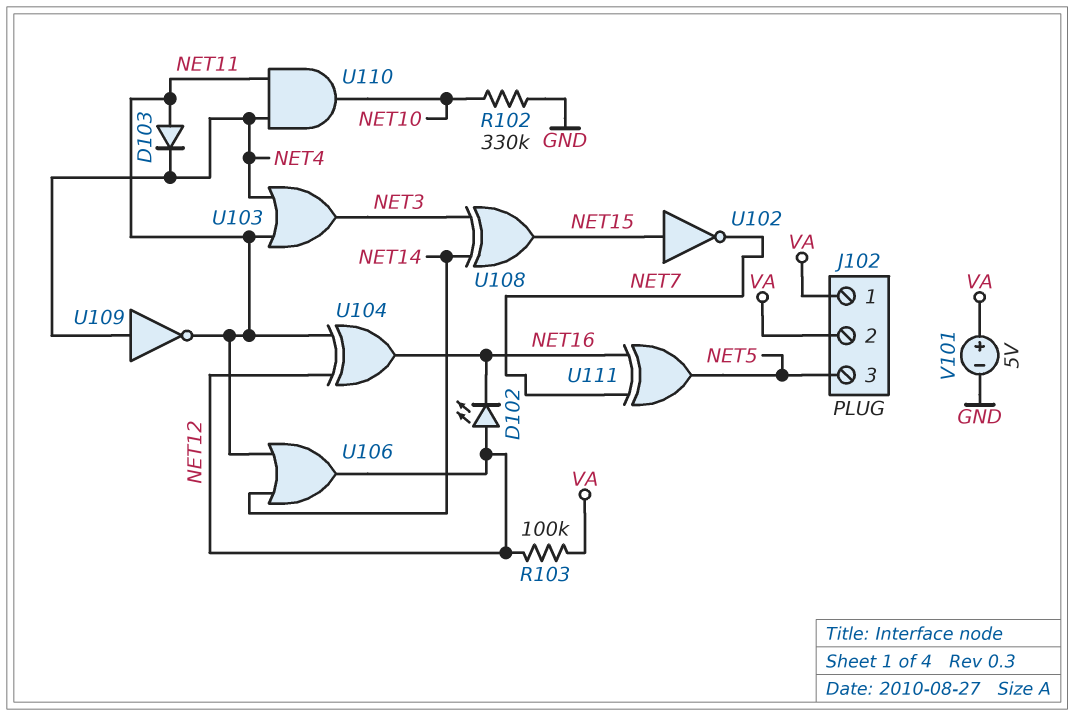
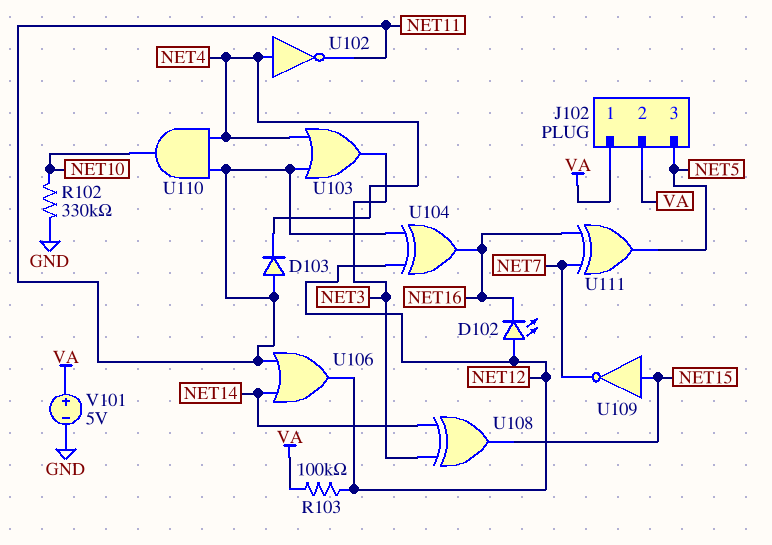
U102: NOT (in NET15, out NET7) -> NOT (in NET4, out NET11)
U109: NOT (in NET4, out NET11) -> NOT (in NET15, out NET7)

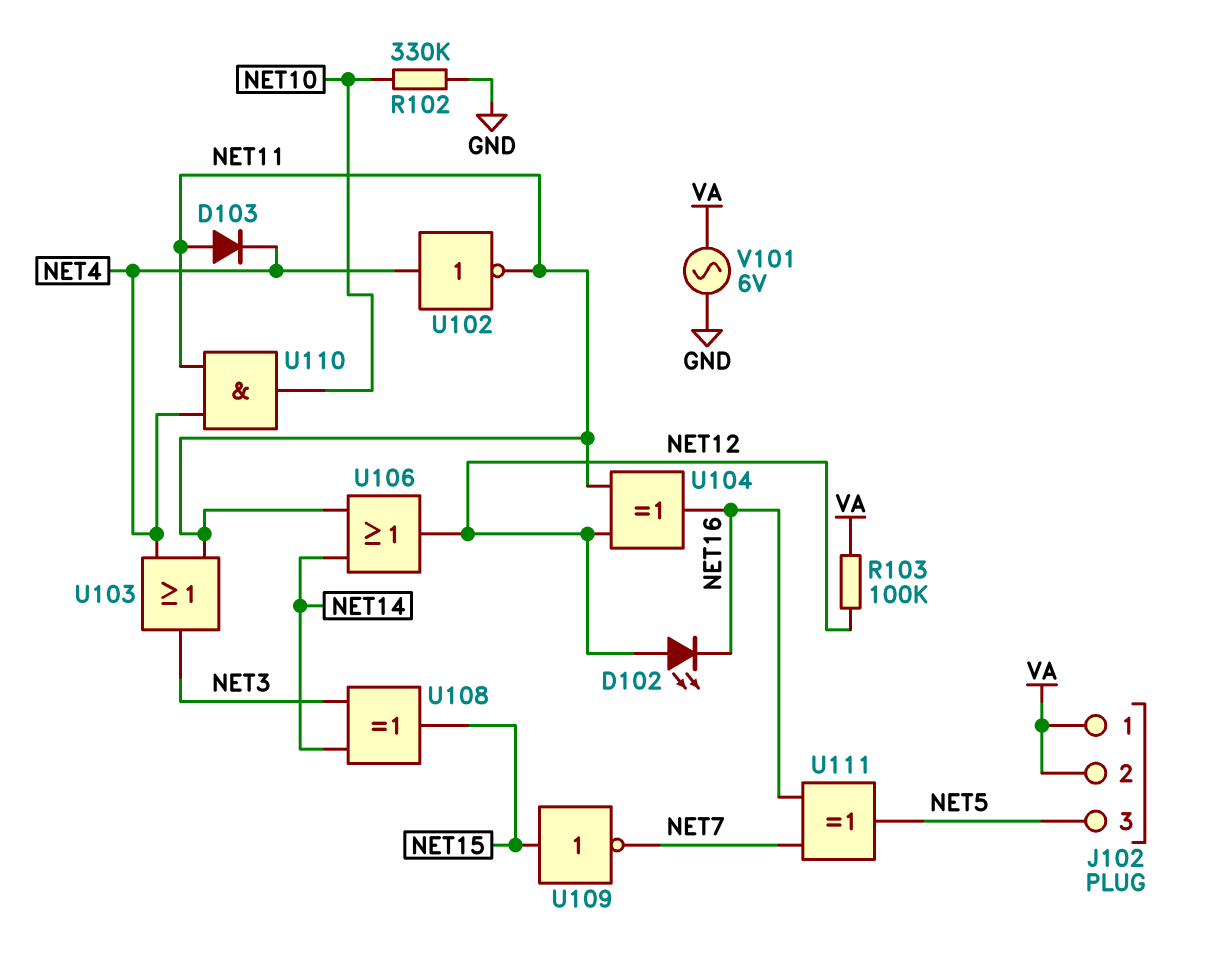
V101: 5V (plus VA, minus GND) -> AC 6V (GND, VA)

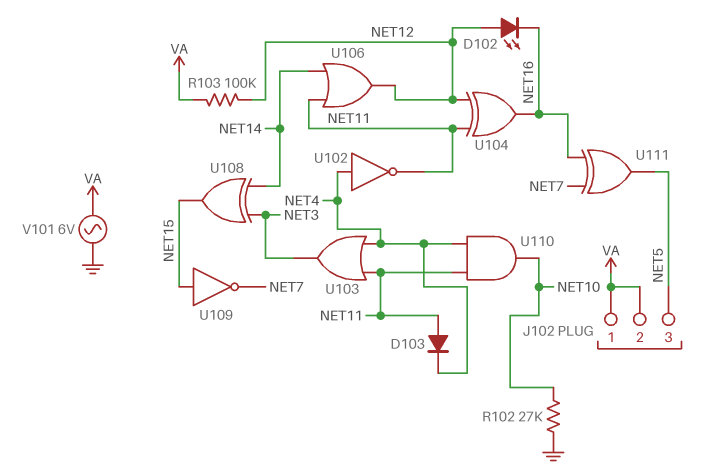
R102: 330k (GND, NET10) -> 27k (GND, NET10)

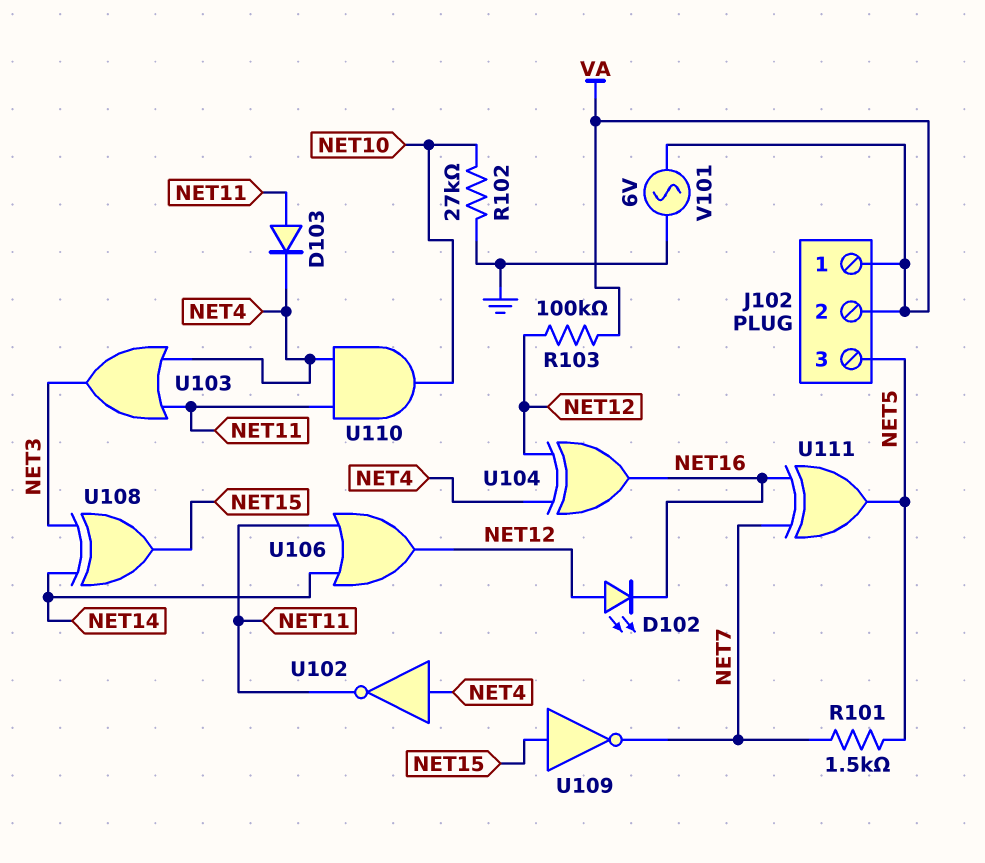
R101: none -> 1.5k (NET5, NET7)
U104: XOR (in NET11, in NET12, out NET16) -> XOR (in NET4, in NET12, out NET16)

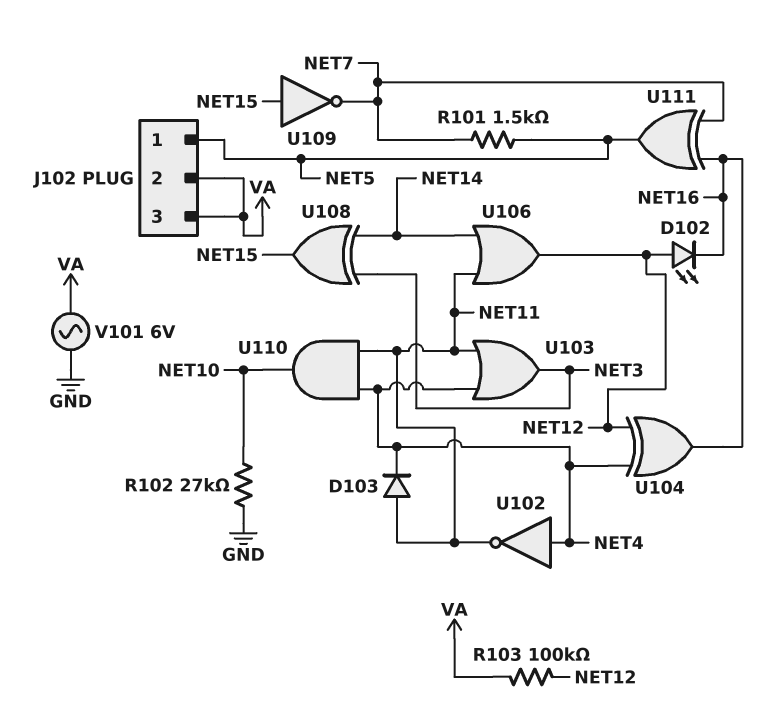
J102 pin 1: VA -> NET5
J102 pin 3: NET5 -> VA

